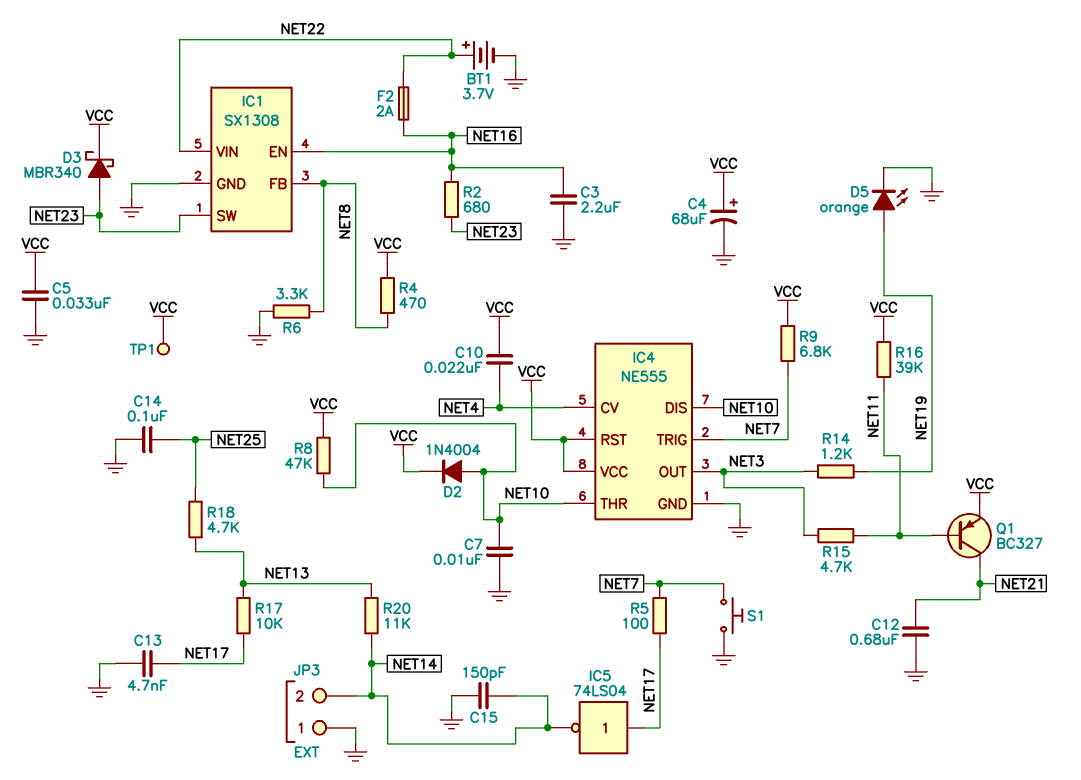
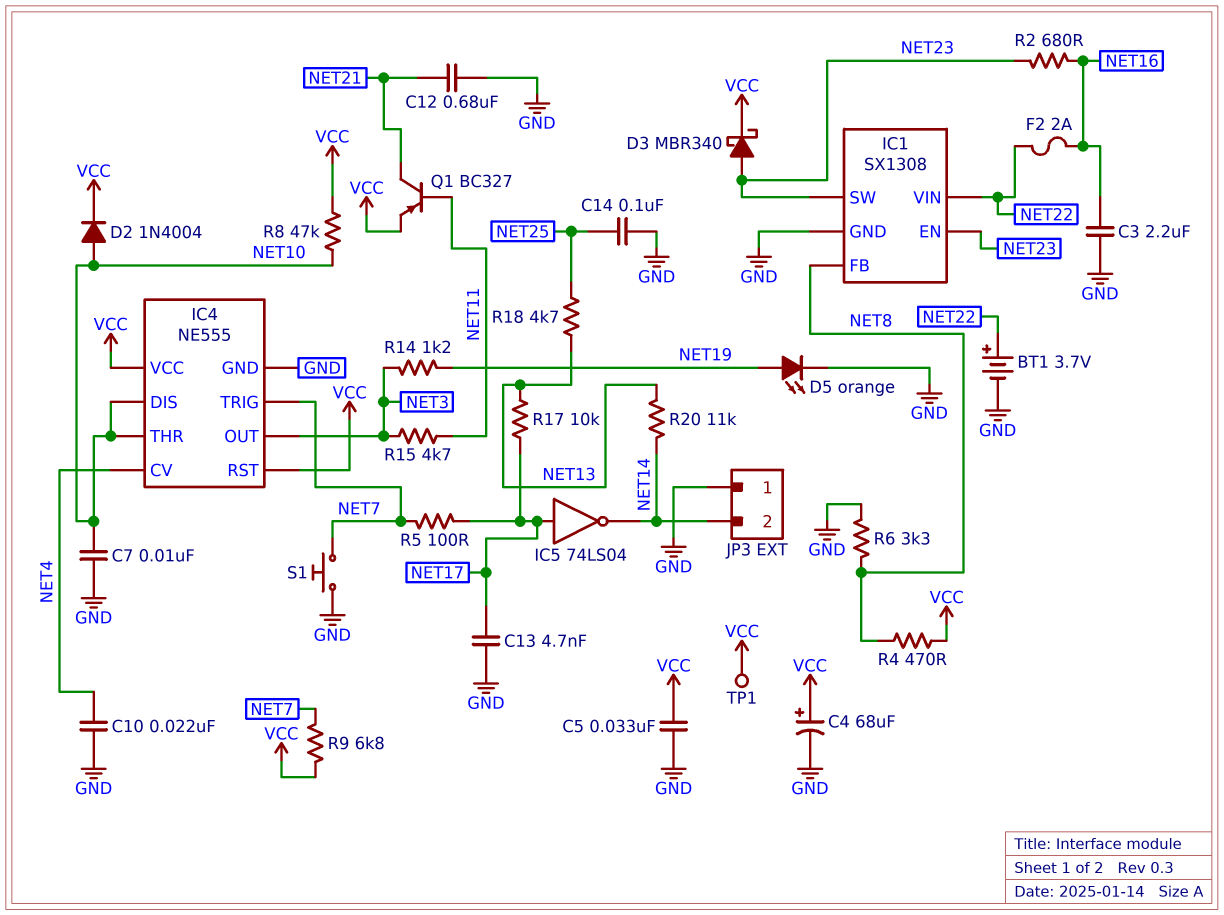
C10: 22nF (NET4, VCC) -> 22nF (GND, NET4)
C15: 150pF (GND, NET14) -> none
IC1 pin EN: NET16 -> NET23
R16: 39k (NET11, VCC) -> none

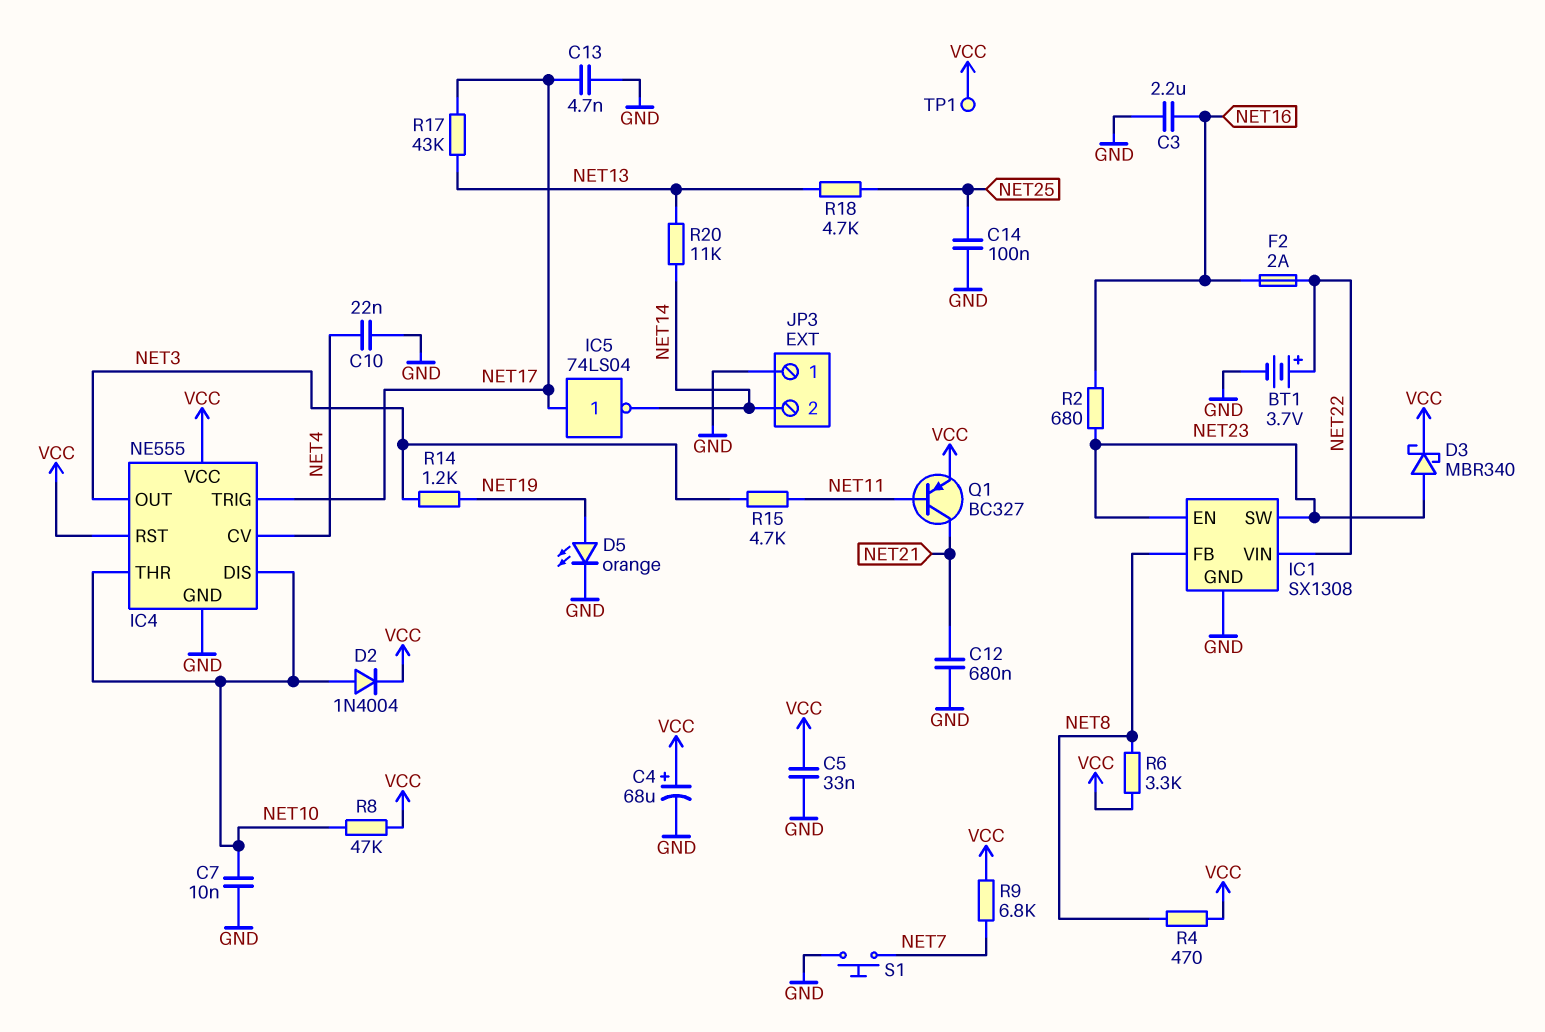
IC4 pin TRIG: NET7 -> NET17
R5: 100 (NET7, NET17) -> none
R6: 3.3k (GND, NET8) -> 3.3k (NET8, VCC)
R17: 10k (NET13, NET17) -> 43k (NET13, NET17)

